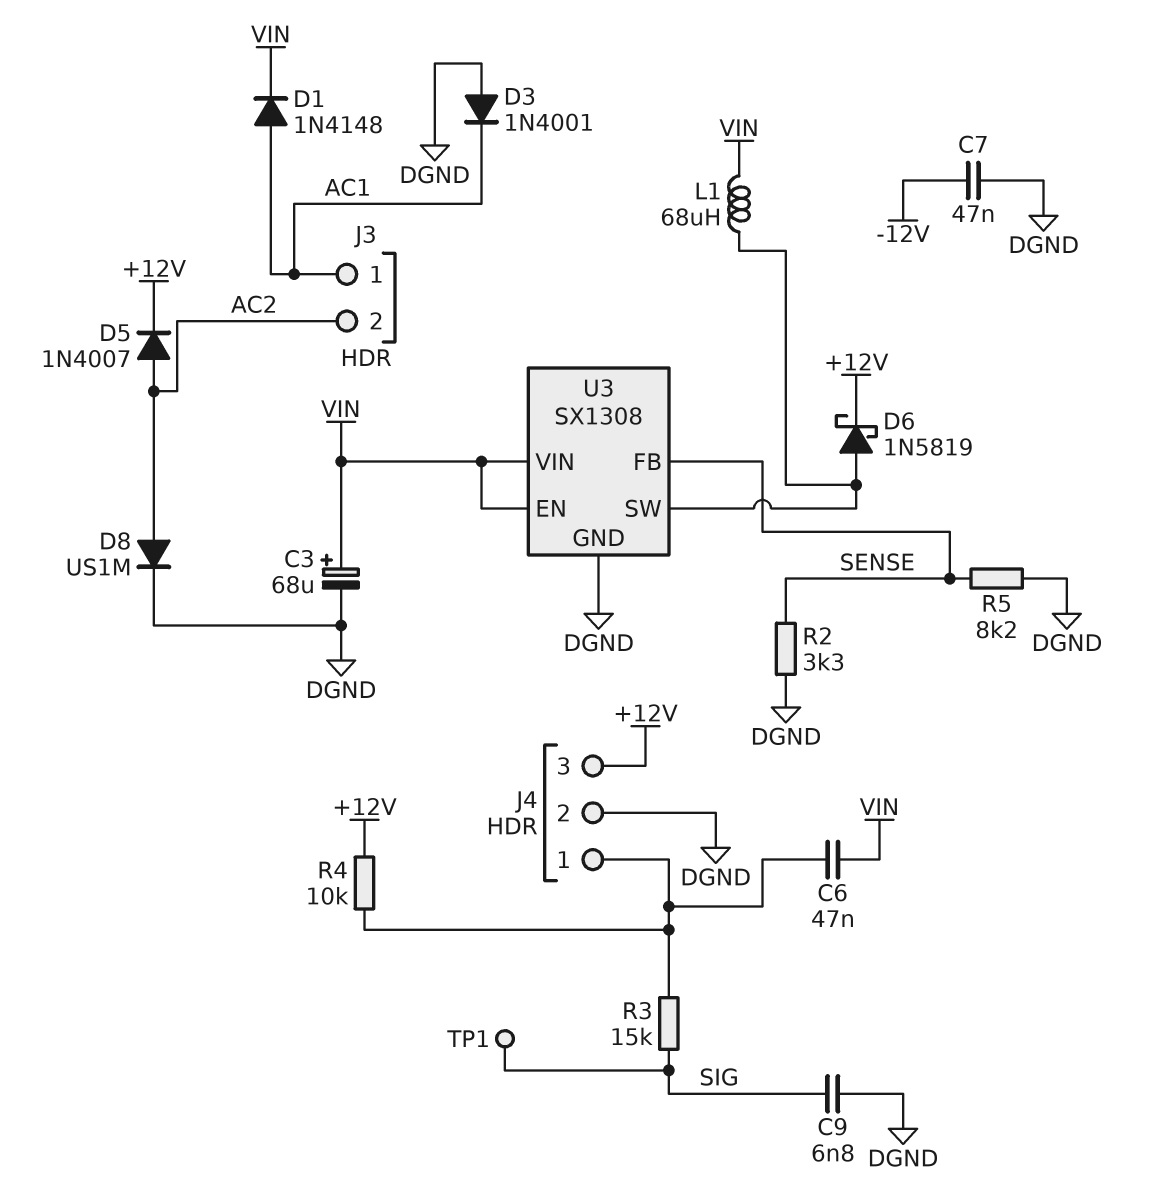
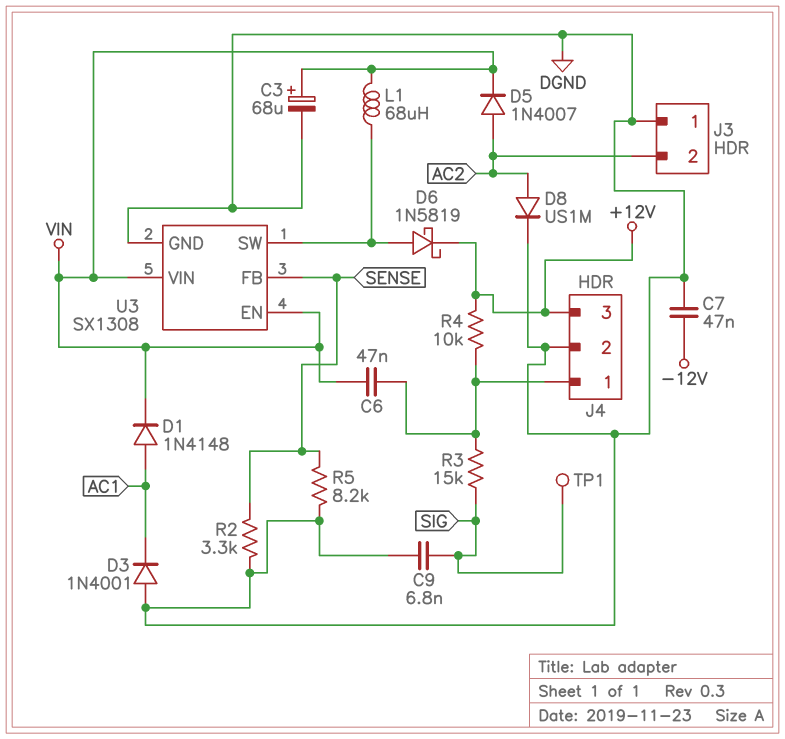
D5: diode 1N4007 (A AC2, K +12V) -> diode 1N4007 (A AC2, K VIN)
J3 pin 1: AC1 -> DGND

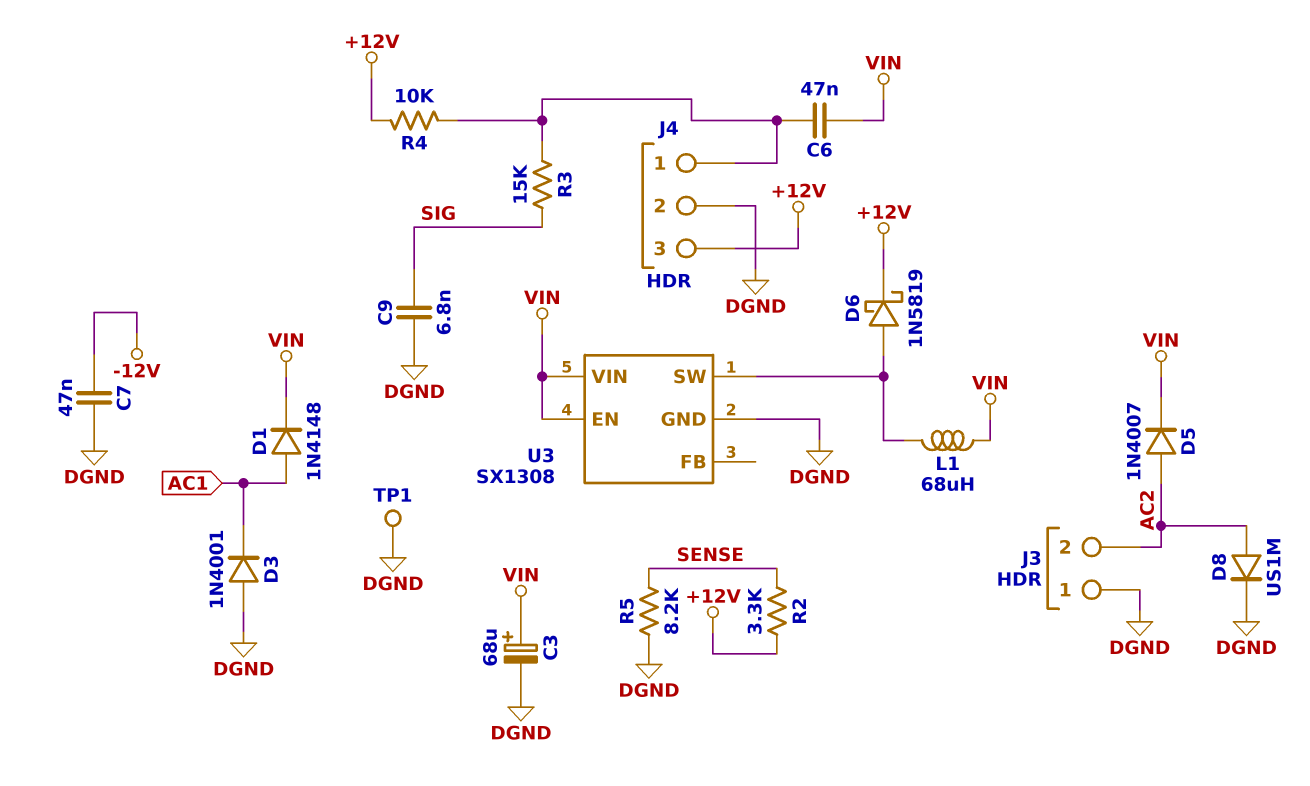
R2: 3.3k (DGND, SENSE) -> 3.3k (+12V, SENSE)
TP1: test point (SIG) -> test point (DGND)
U3 pin FB: SENSE -> none

